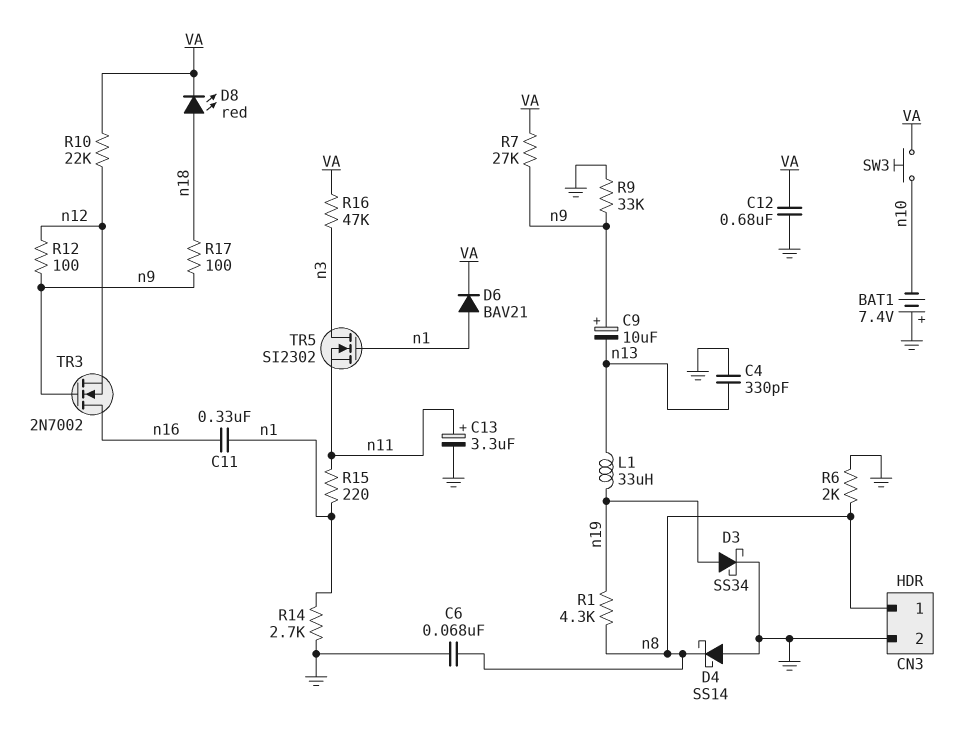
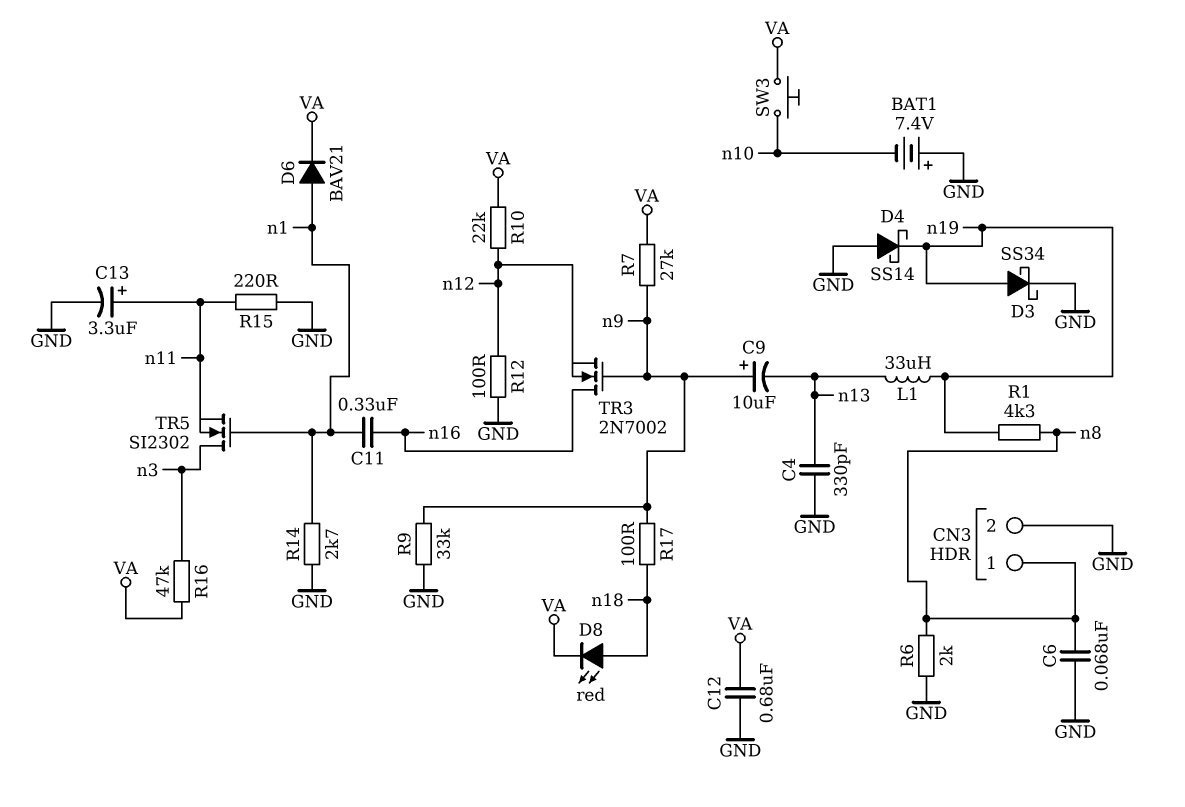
D4: schottky SS14 (A GND, K n8) -> schottky SS14 (A GND, K n19)
R12: 100 (n9, n12) -> 100 (GND, n12)
R15: 220 (n1, n11) -> 220 (GND, n11)

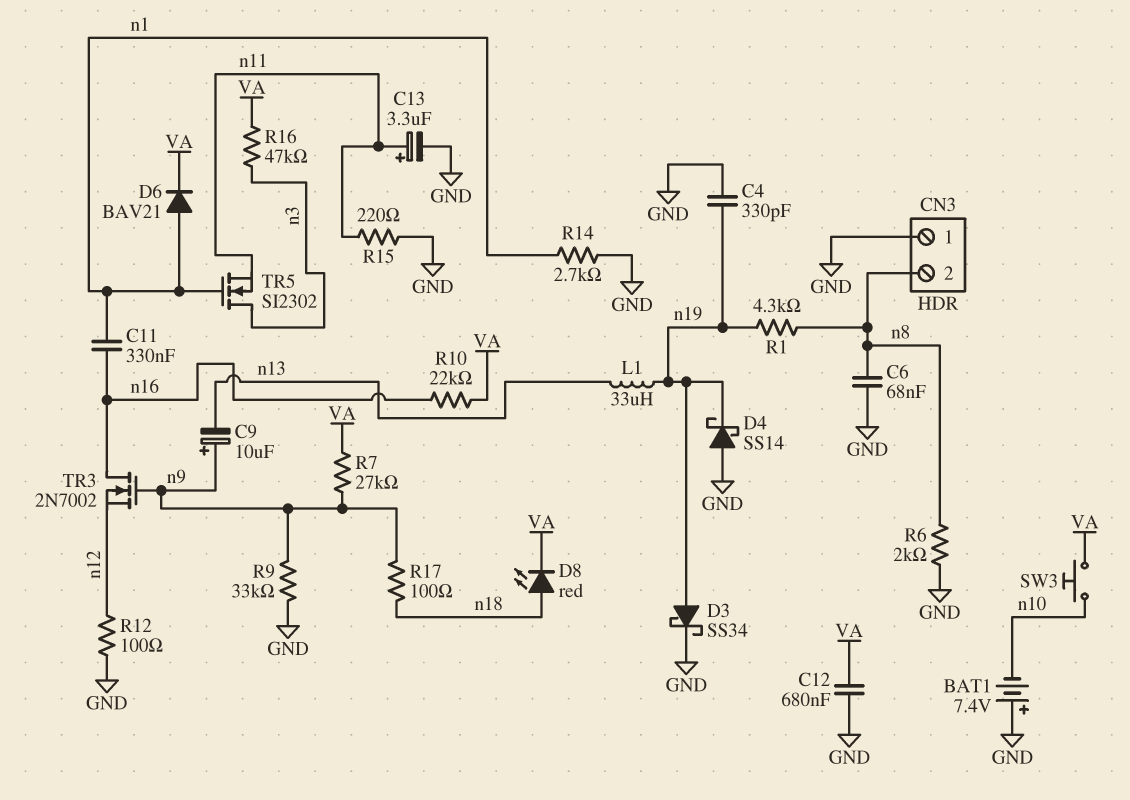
C4: 330pF (GND, n13) -> 330pF (GND, n19)
CN3 pin 1: n8 -> GND
CN3 pin 2: GND -> n8
R10: 22k (VA, n12) -> 22k (VA, n16)

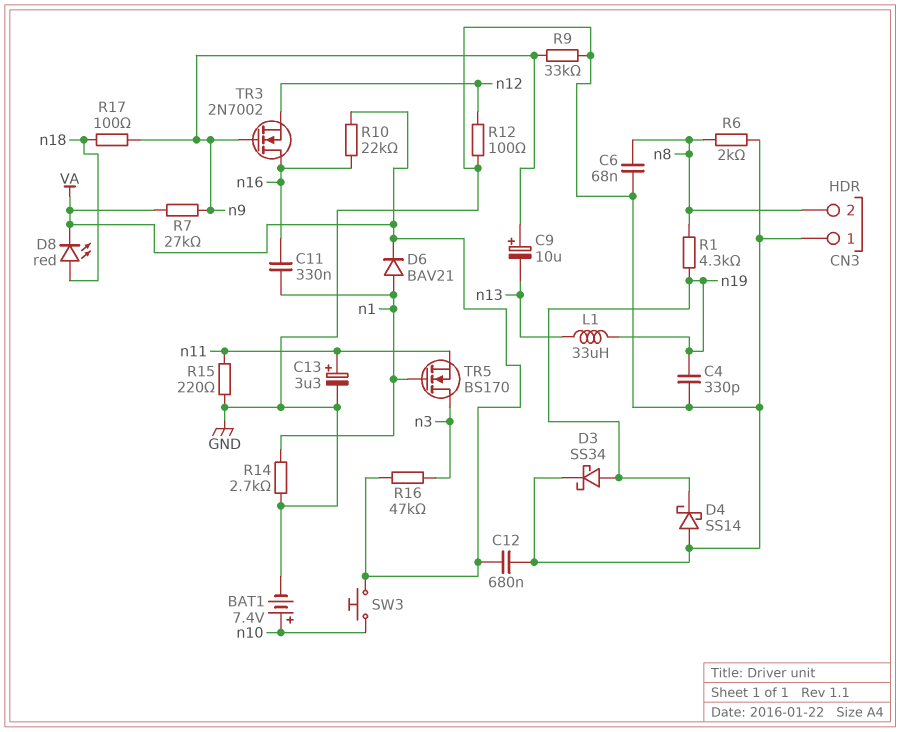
BAT1: 7.4V (plus GND, minus n10) -> 7.4V (plus n10, minus GND)
TR5: NMOS SI2302 (G n1, D n3, S n11) -> NMOS BS170 (G n1, D n3, S n11)

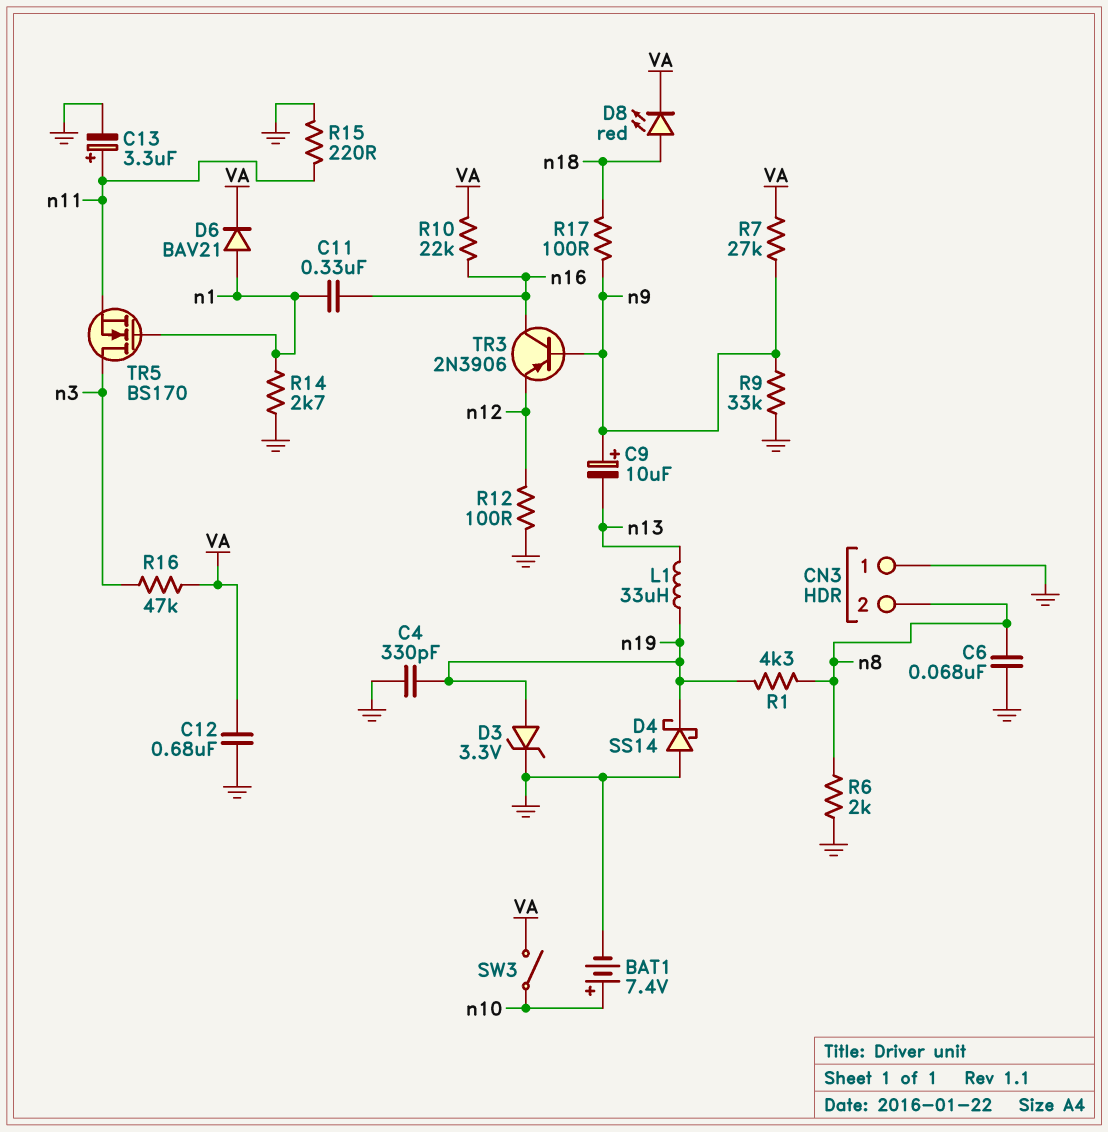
D3: schottky SS34 (A n19, K GND) -> zener 3.3V (A n19, K GND)
SW3: button (VA, n10) -> switch (VA, n10)
TR3: NMOS 2N7002 (G n9, D n16, S n12) -> PNP 2N3906 (B n9, C n16, E n12)

